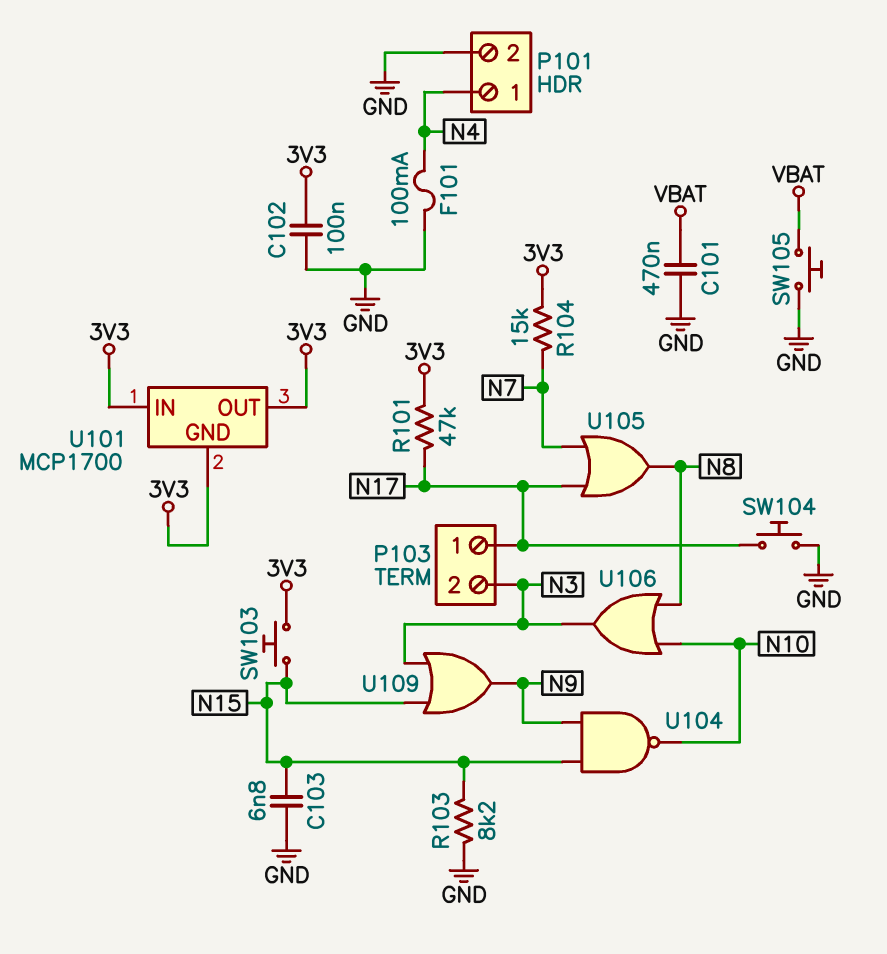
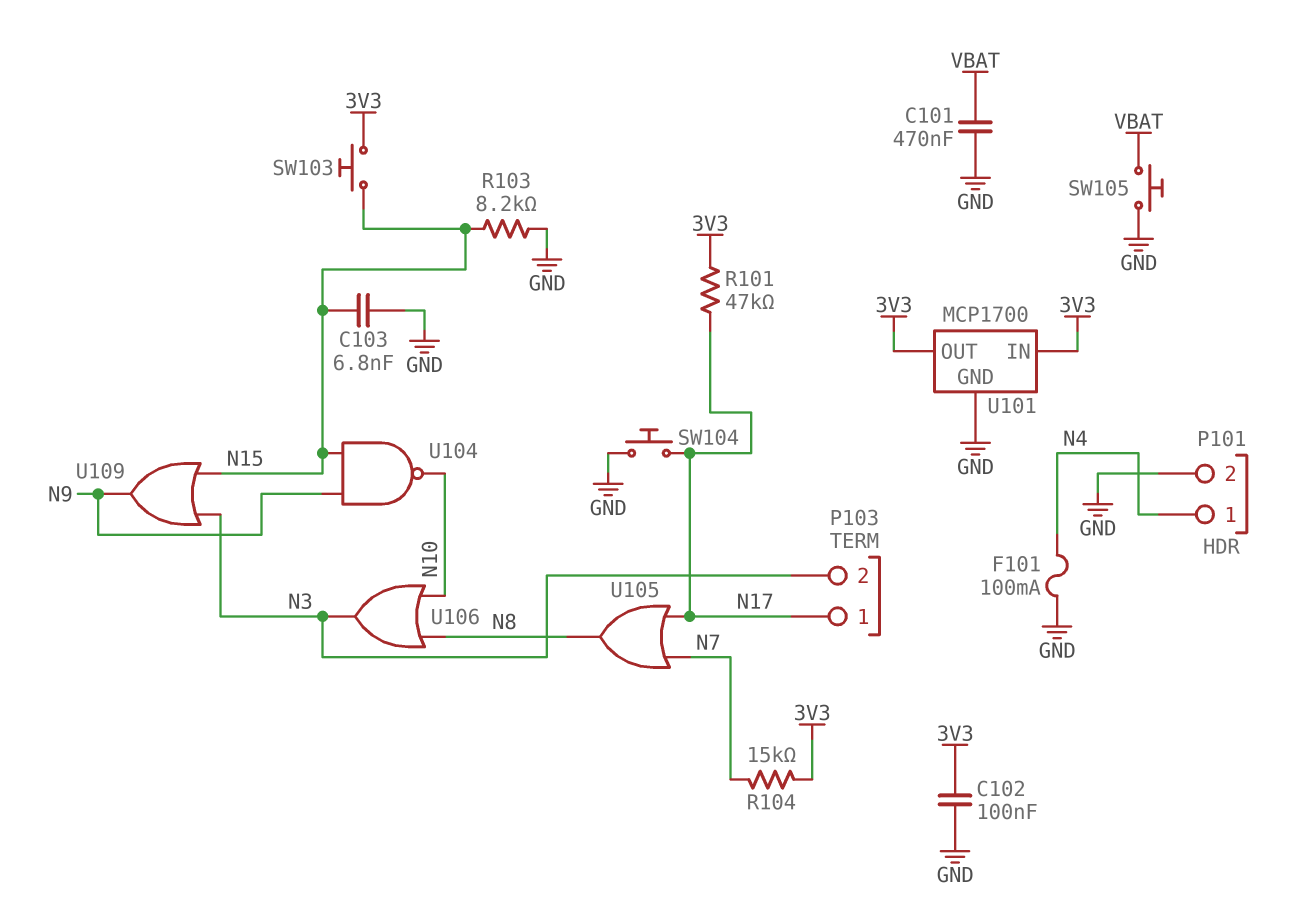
U101 pin GND: 3V3 -> GND

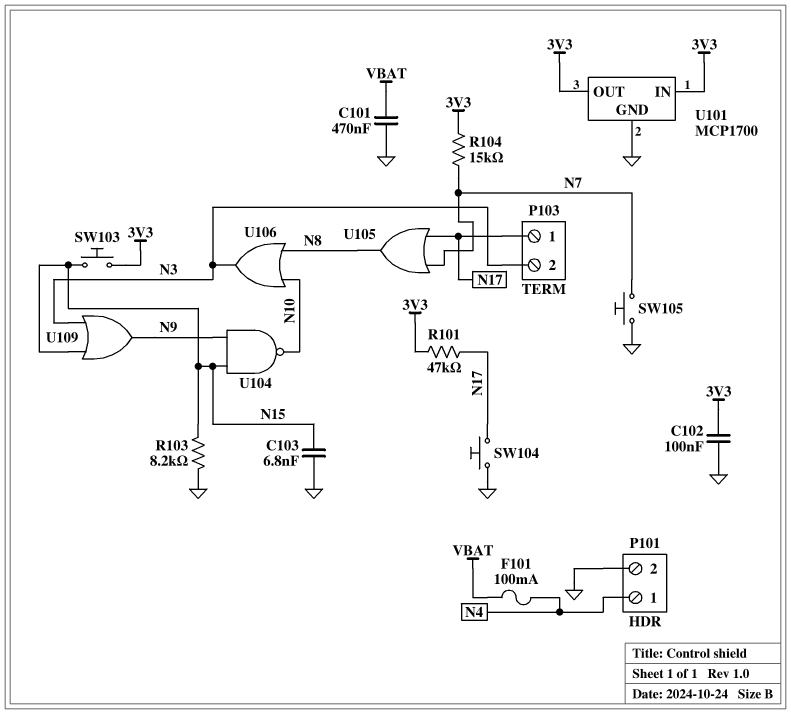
F101: 100mA (GND, N4) -> 100mA (N4, VBAT)
SW105: button (GND, VBAT) -> button (GND, N7)

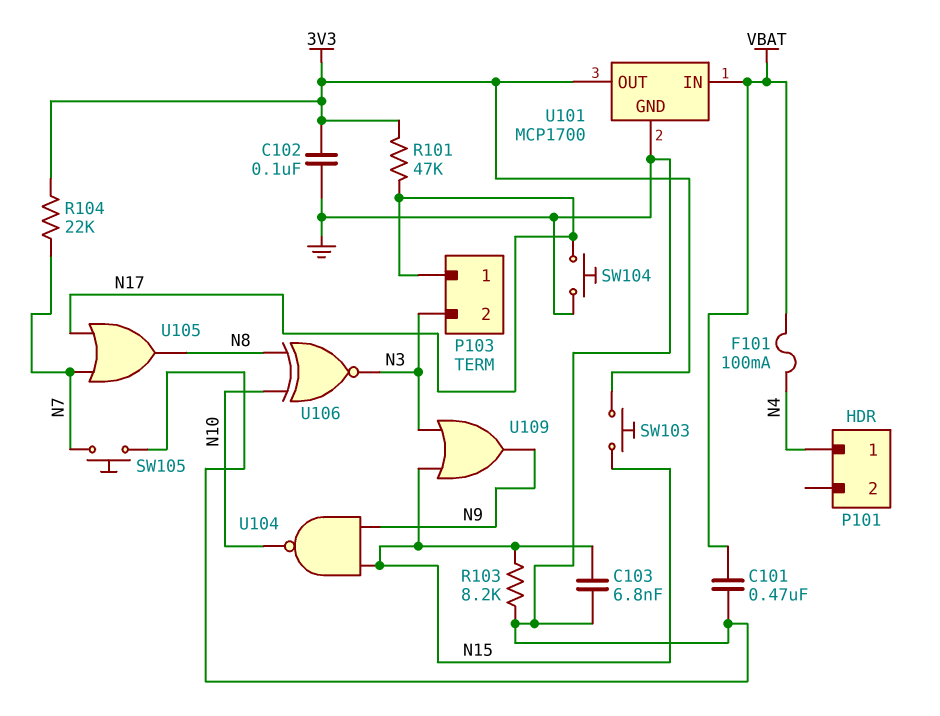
P101 pin 2: GND -> none
R104: 15k (3V3, N7) -> 22k (3V3, N7)
U101 pin IN: 3V3 -> VBAT
U106: OR (in N8, in N10, out N3) -> XNOR (in N8, in N10, out N3)

